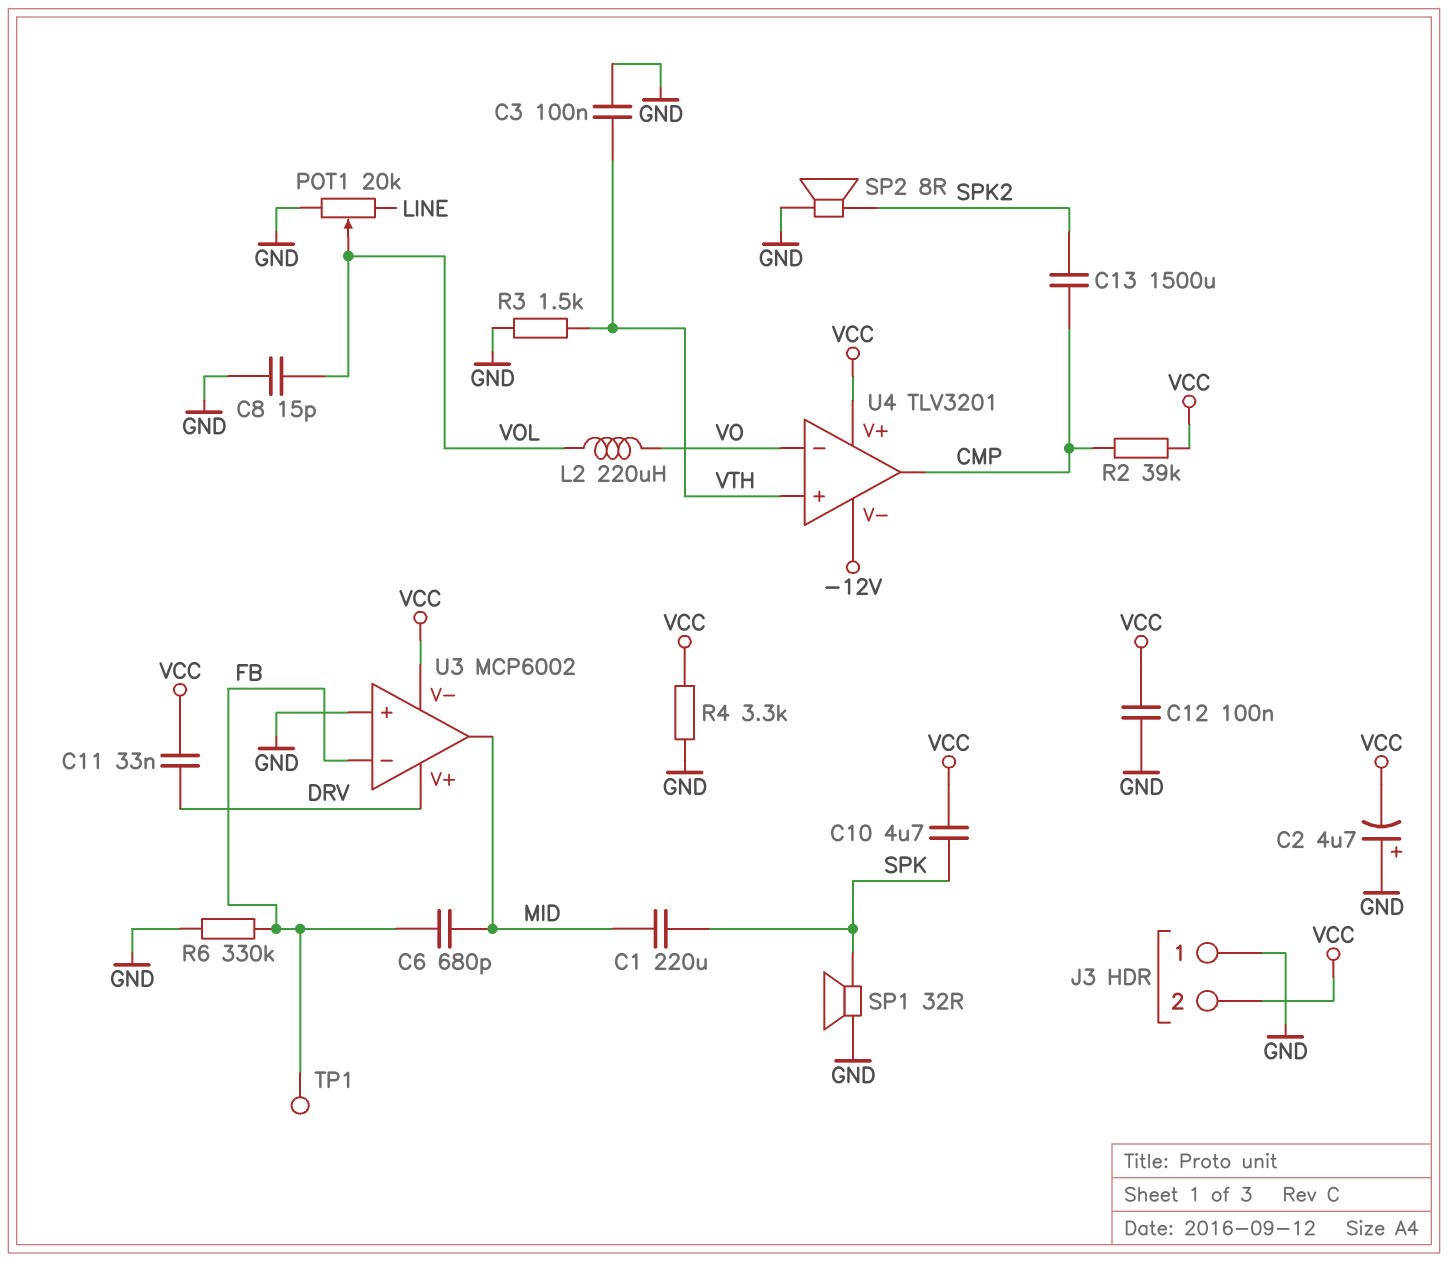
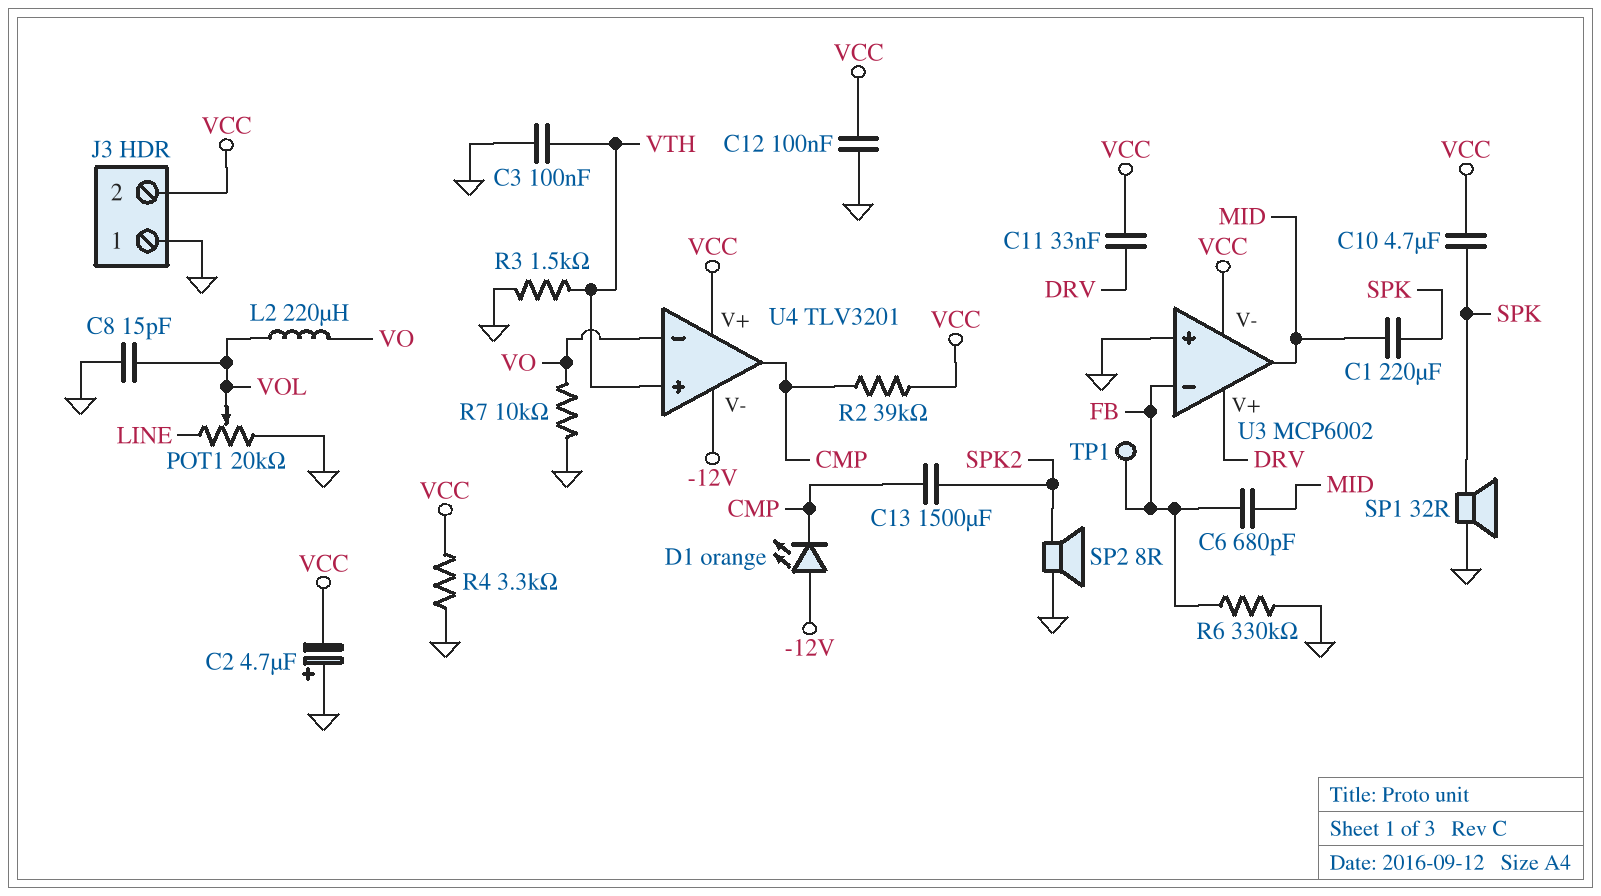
D1: none -> LED orange (A -12V, K CMP)
R7: none -> 10k (GND, VO)

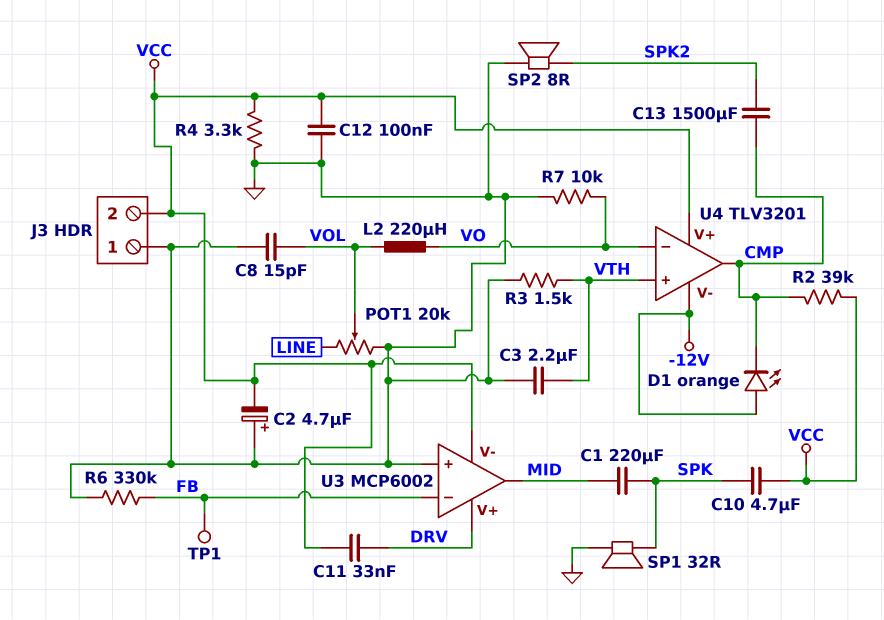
C3: 100nF (GND, VTH) -> 2.2uF (GND, VTH)
C6: 680pF (FB, MID) -> none

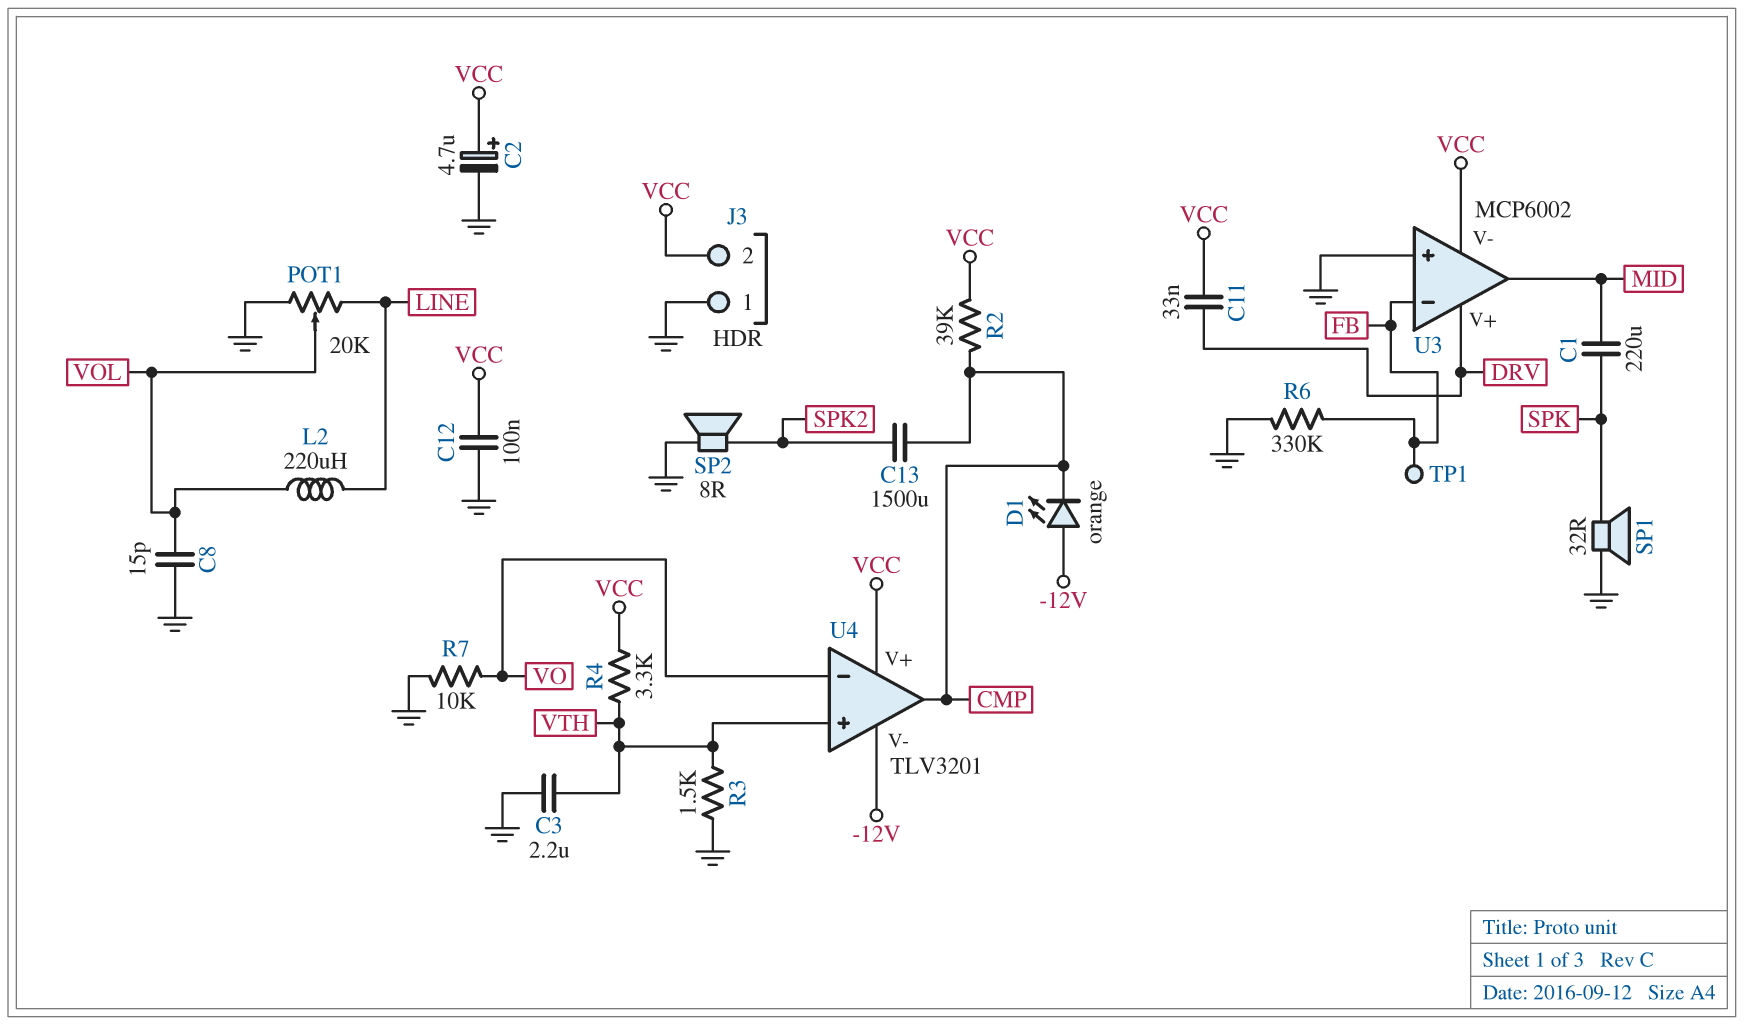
C2: 4.7uF (plus GND, minus VCC) -> 4.7uF (plus VCC, minus GND)
C10: 4.7uF (SPK, VCC) -> none
L2: 220uH (VO, VOL) -> 220uH (LINE, VOL)
R4: 3.3k (GND, VCC) -> 3.3k (VCC, VTH)

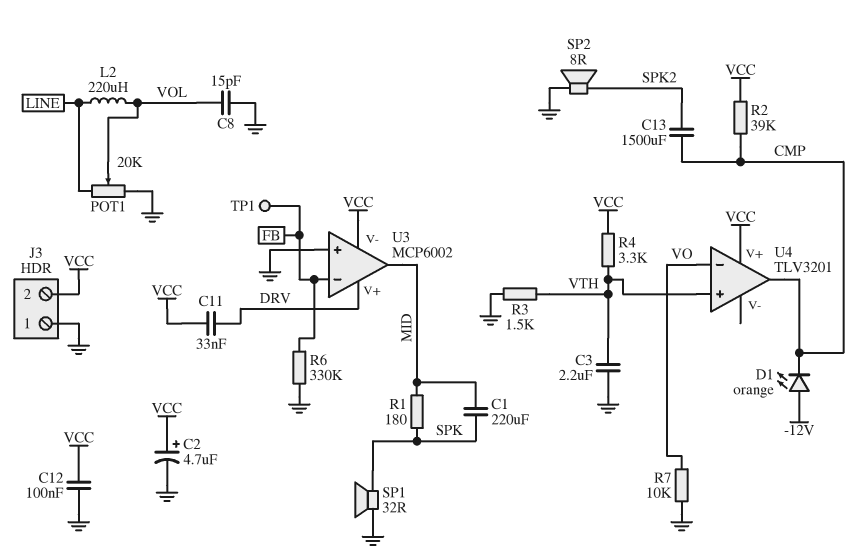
R1: none -> 180 (MID, SPK)
U4 pin V-: -12V -> none

